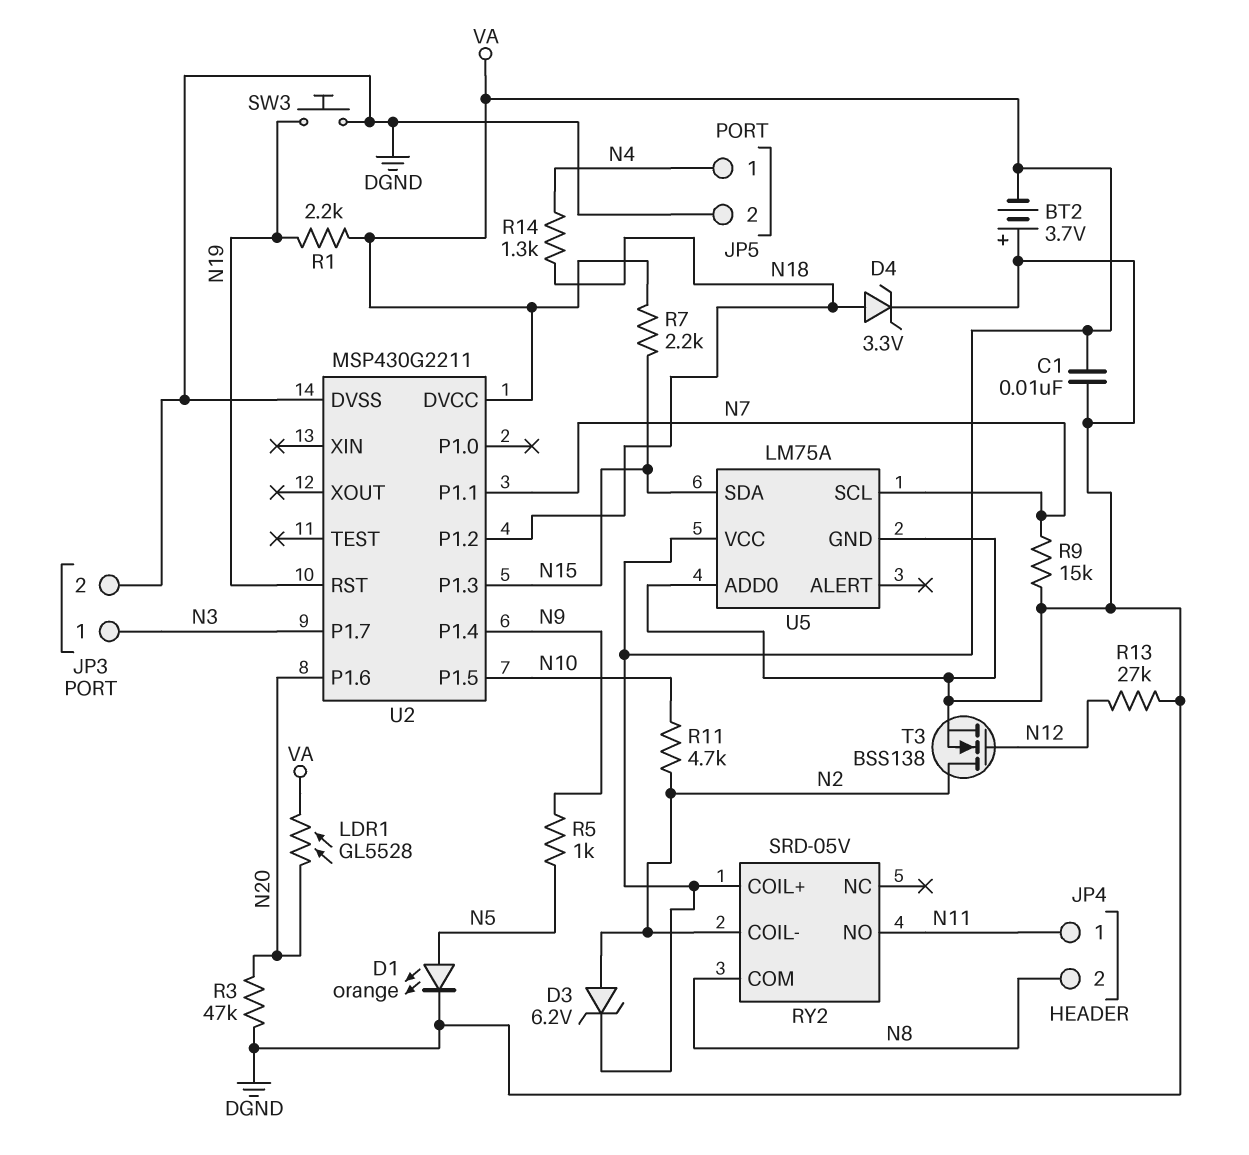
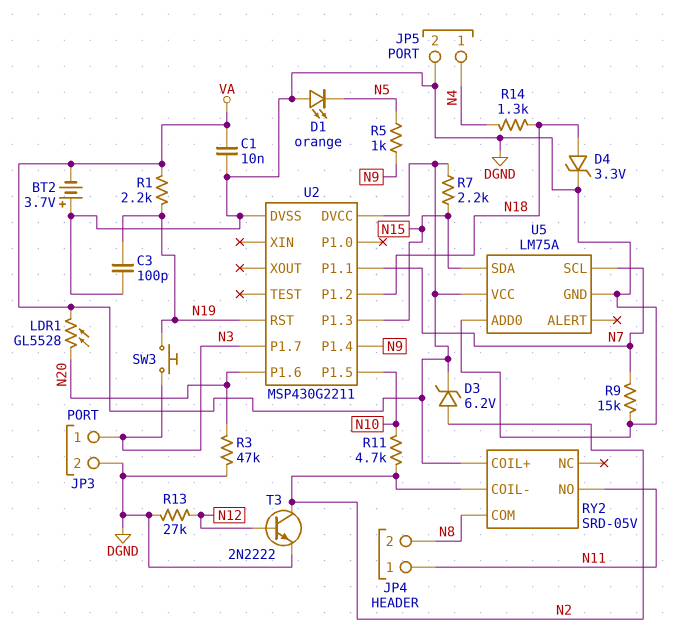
C3: none -> 100pF (DGND, N19)
D1: LED orange (A N5, K DGND) -> LED orange (A DGND, K N5)
SW3: button (DGND, N19) -> button (N3, N19)
T3: NMOS BSS138 (G N12, D N2, S DGND) -> NPN 2N2222 (B N12, C N2, E DGND)

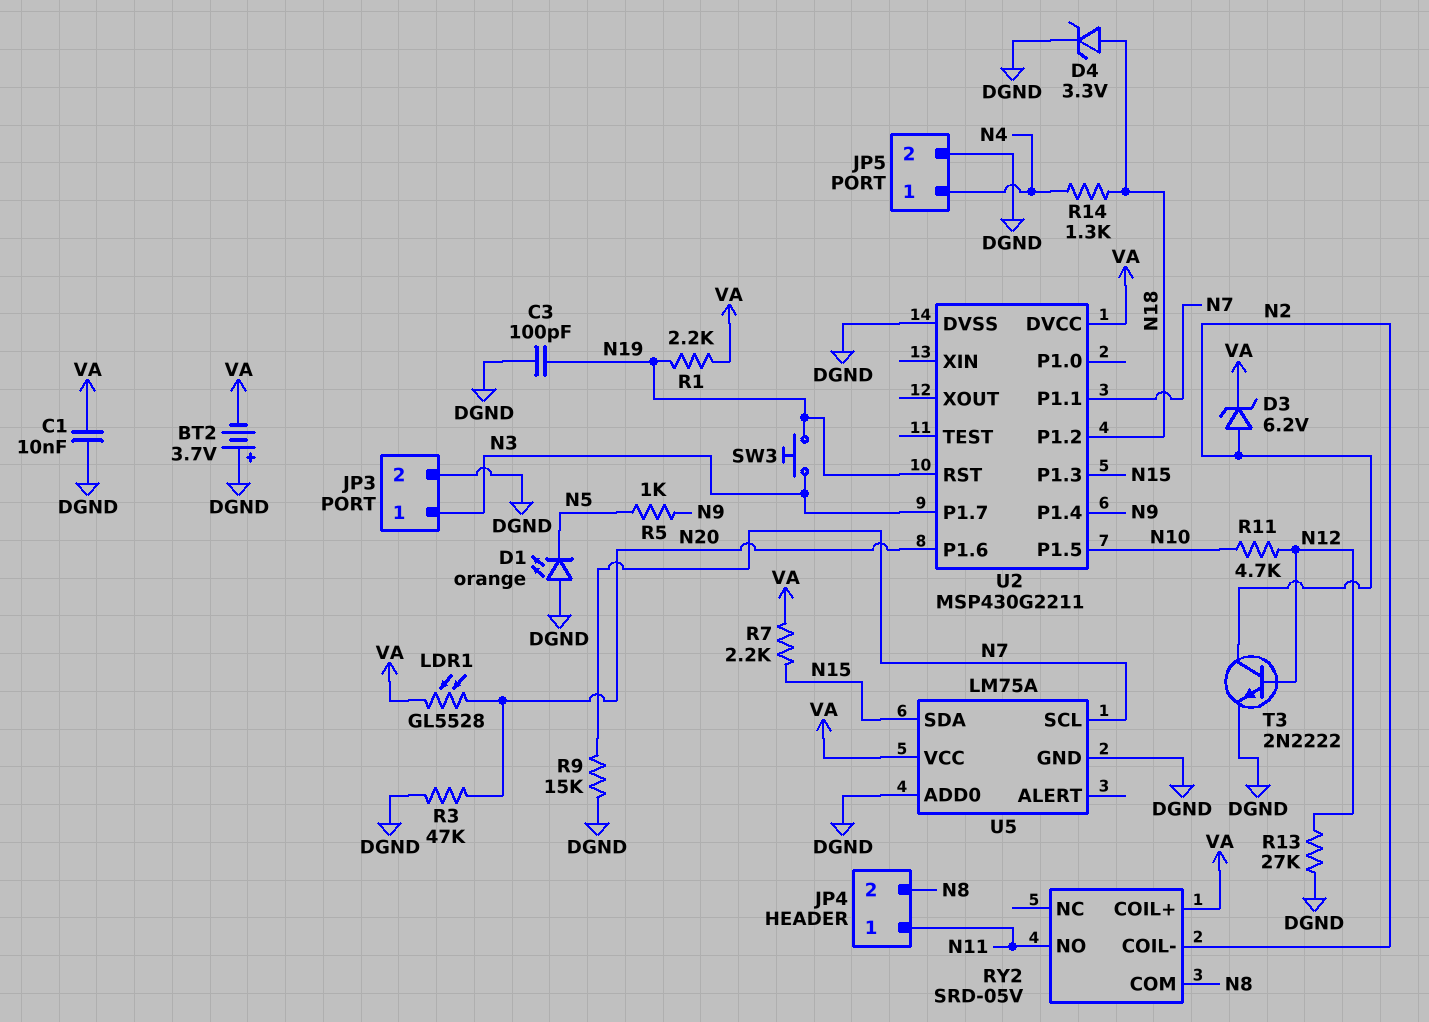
R11: 4.7k (N2, N10) -> 4.7k (N10, N12)

